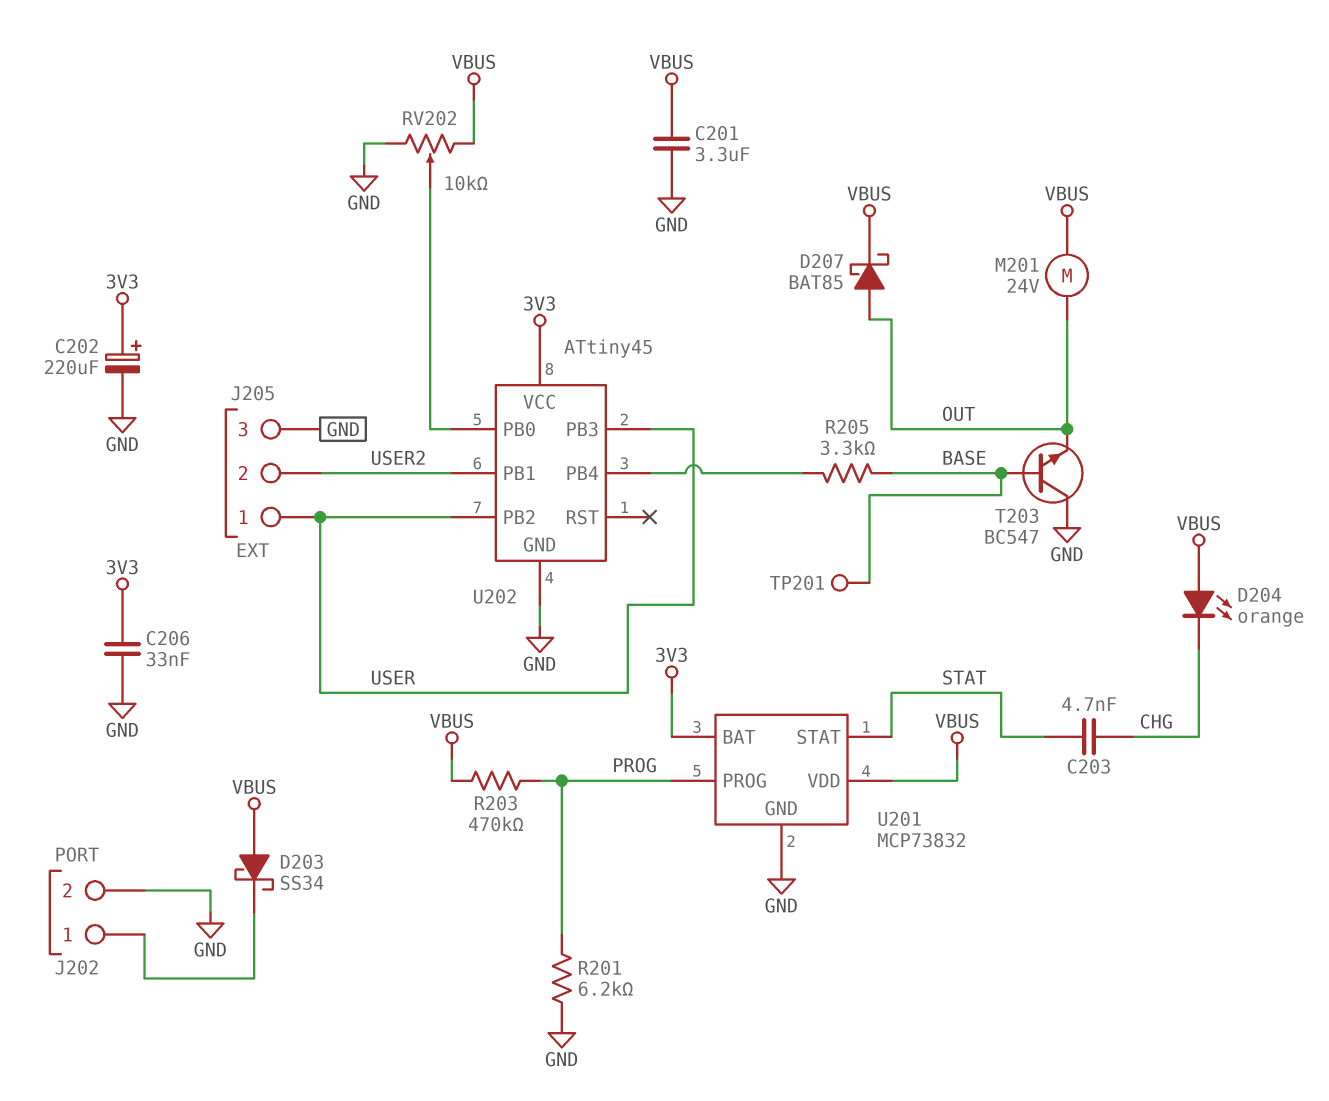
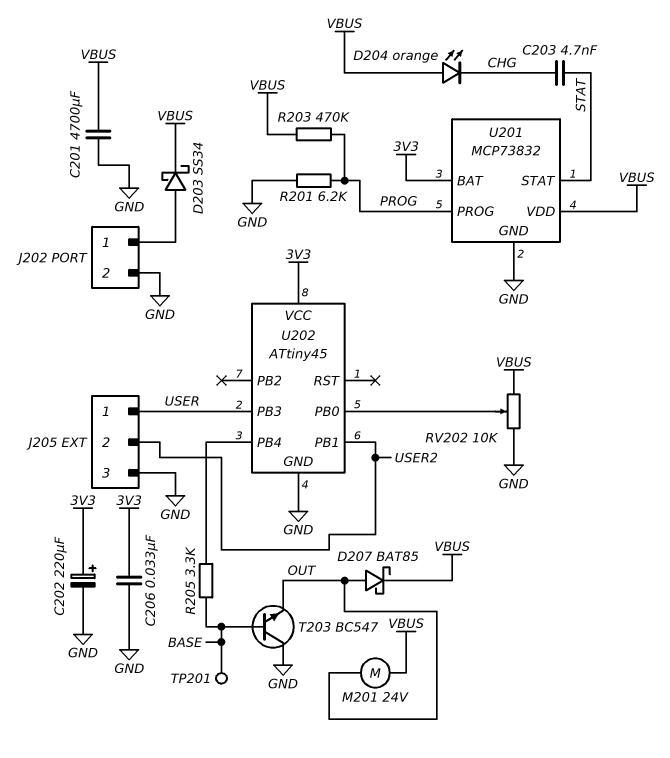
C201: 3.3uF (GND, VBUS) -> 4700uF (GND, VBUS)
D203: schottky SS34 (A VBUS, K J202/1) -> schottky SS34 (A J202/1, K VBUS)
U202 pin PB2: USER -> none

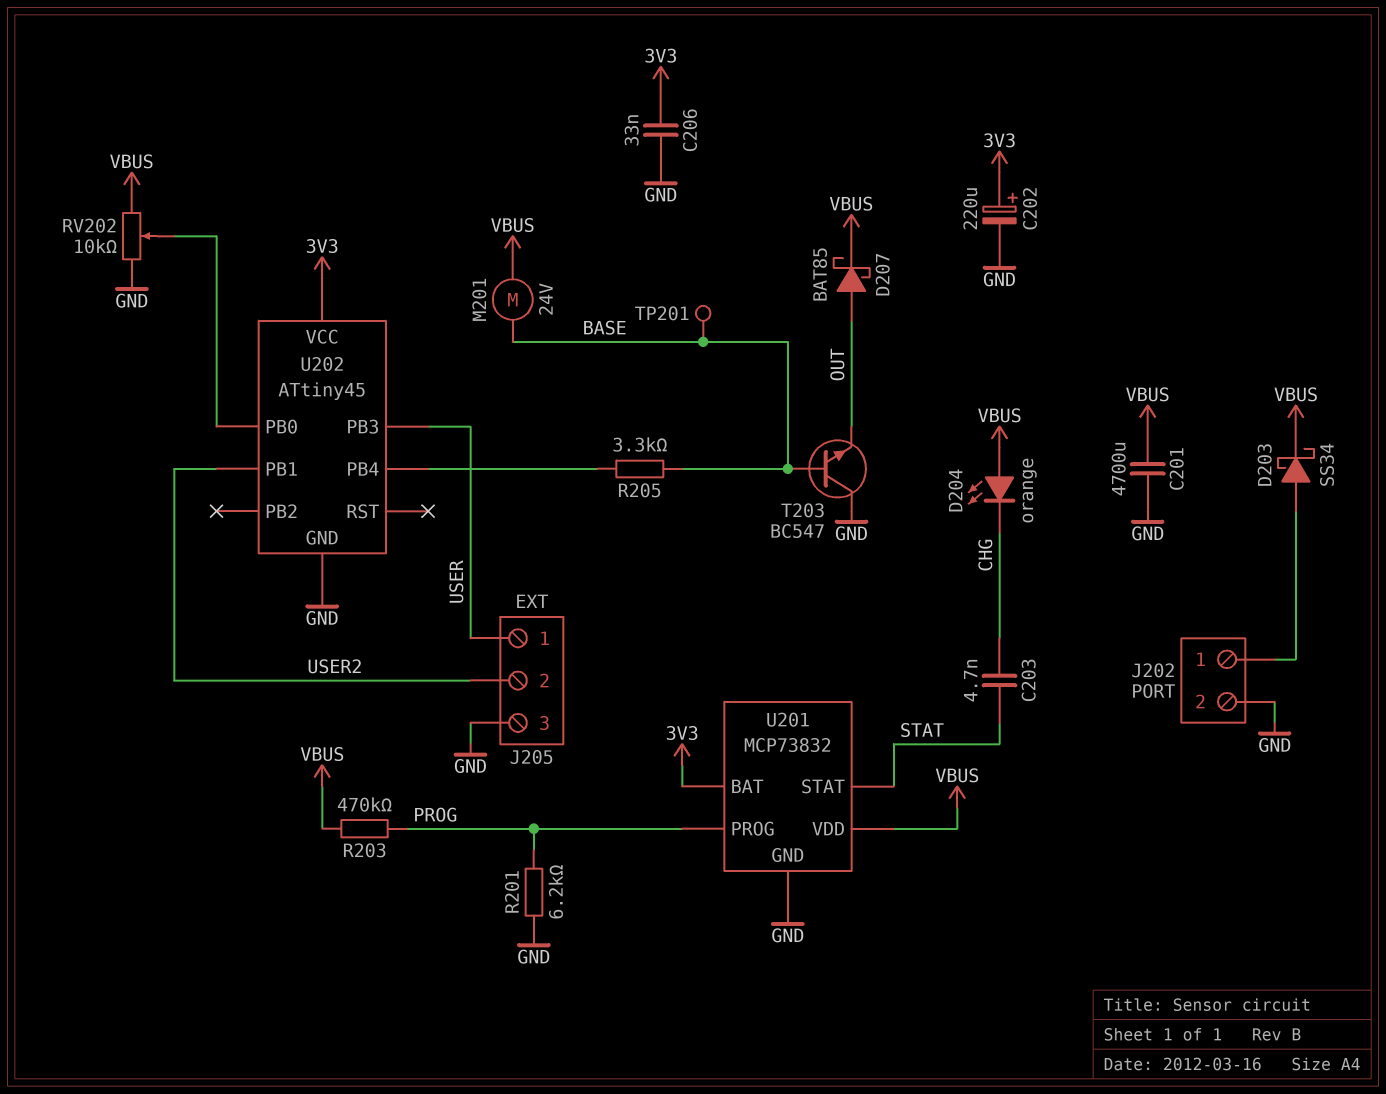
M201: motor 24V (OUT, VBUS) -> motor 24V (BASE, VBUS)

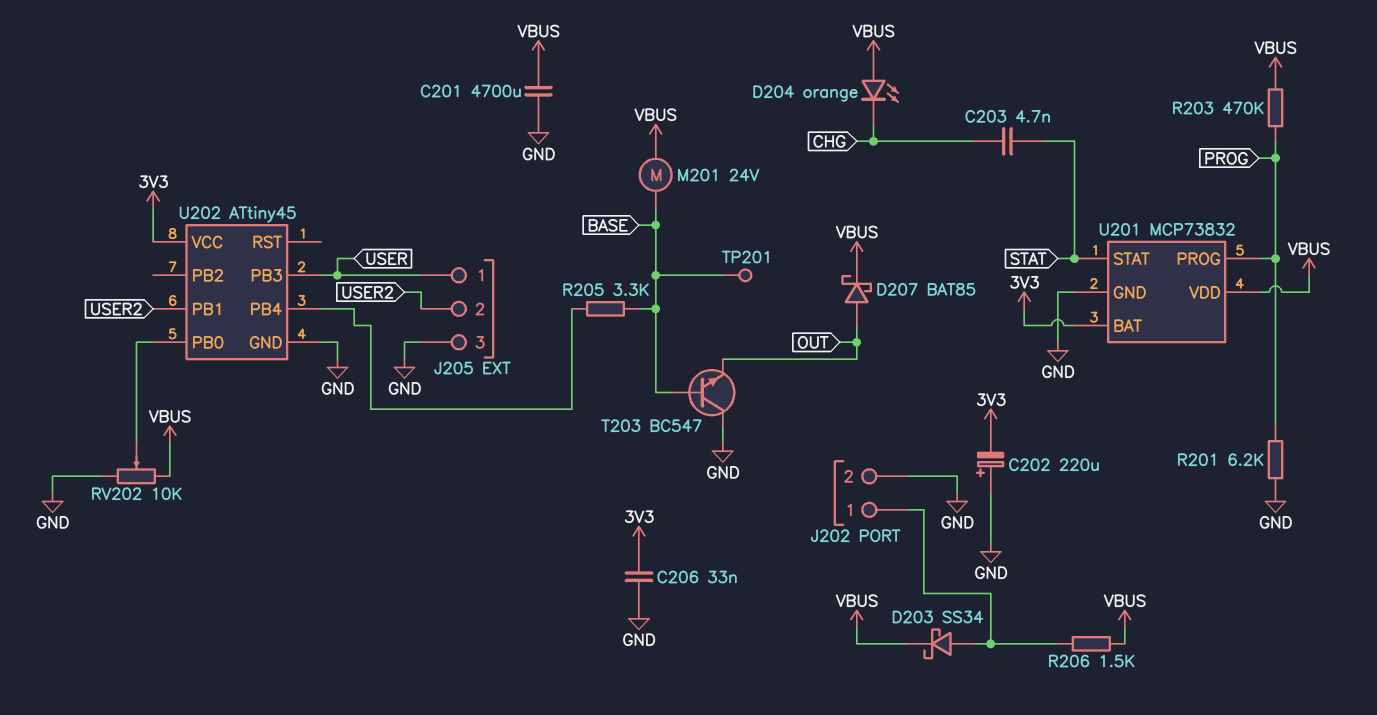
C202: 220uF (plus 3V3, minus GND) -> 220uF (plus GND, minus 3V3)
R206: none -> 1.5k (J202/1, VBUS)

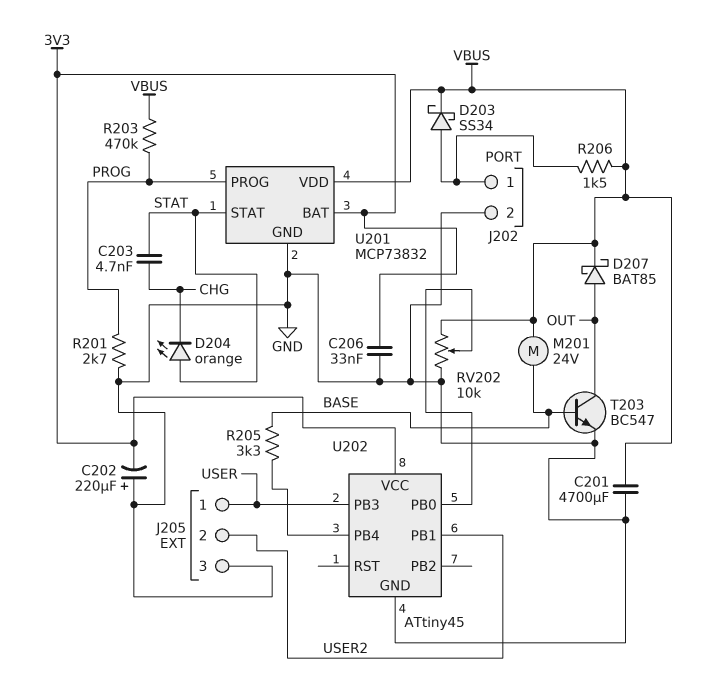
D204: LED orange (A VBUS, K CHG) -> LED orange (A STAT, K CHG)
R201: 6.2k (GND, PROG) -> 2.7k (GND, PROG)
T203: NPN BC547 (B BASE, C GND, E OUT) -> NPN BC547 (B BASE, C OUT, E GND)
TP201: test point (BASE) -> none

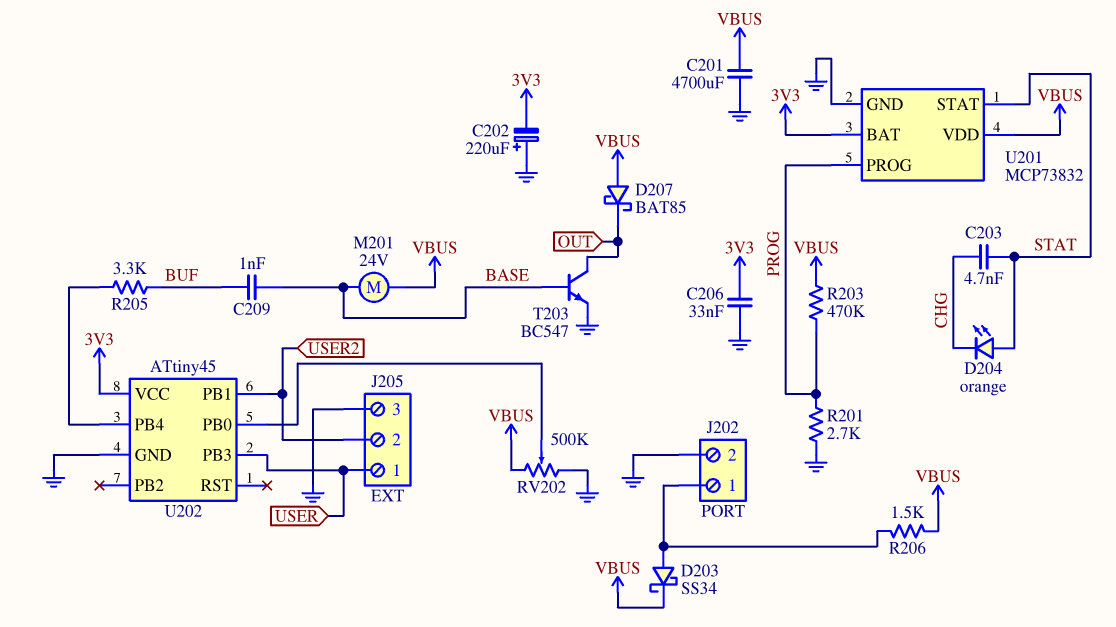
C209: none -> 1nF (BASE, BUF)
D207: schottky BAT85 (A OUT, K VBUS) -> schottky BAT85 (A VBUS, K OUT)
R205: 3.3k (BASE, U202/PB4) -> 3.3k (BUF, U202/PB4)
RV202: 10k (GND, VBUS, wiper U202/PB0) -> 500k (GND, VBUS, wiper U202/PB0)

